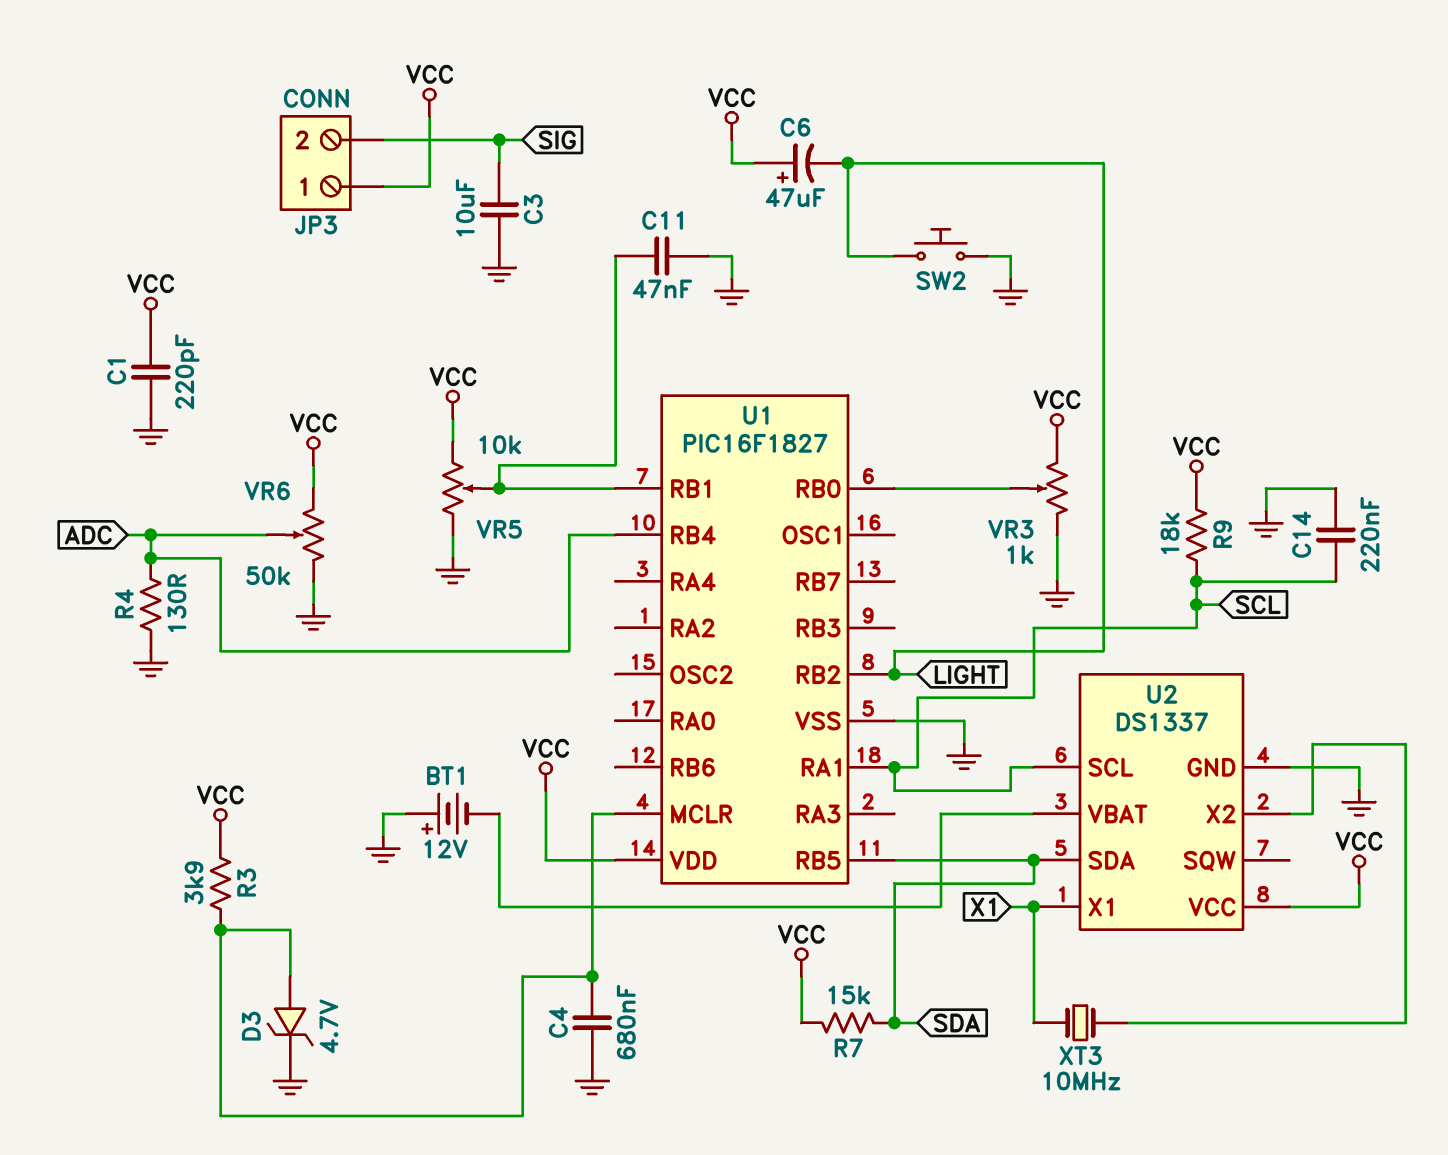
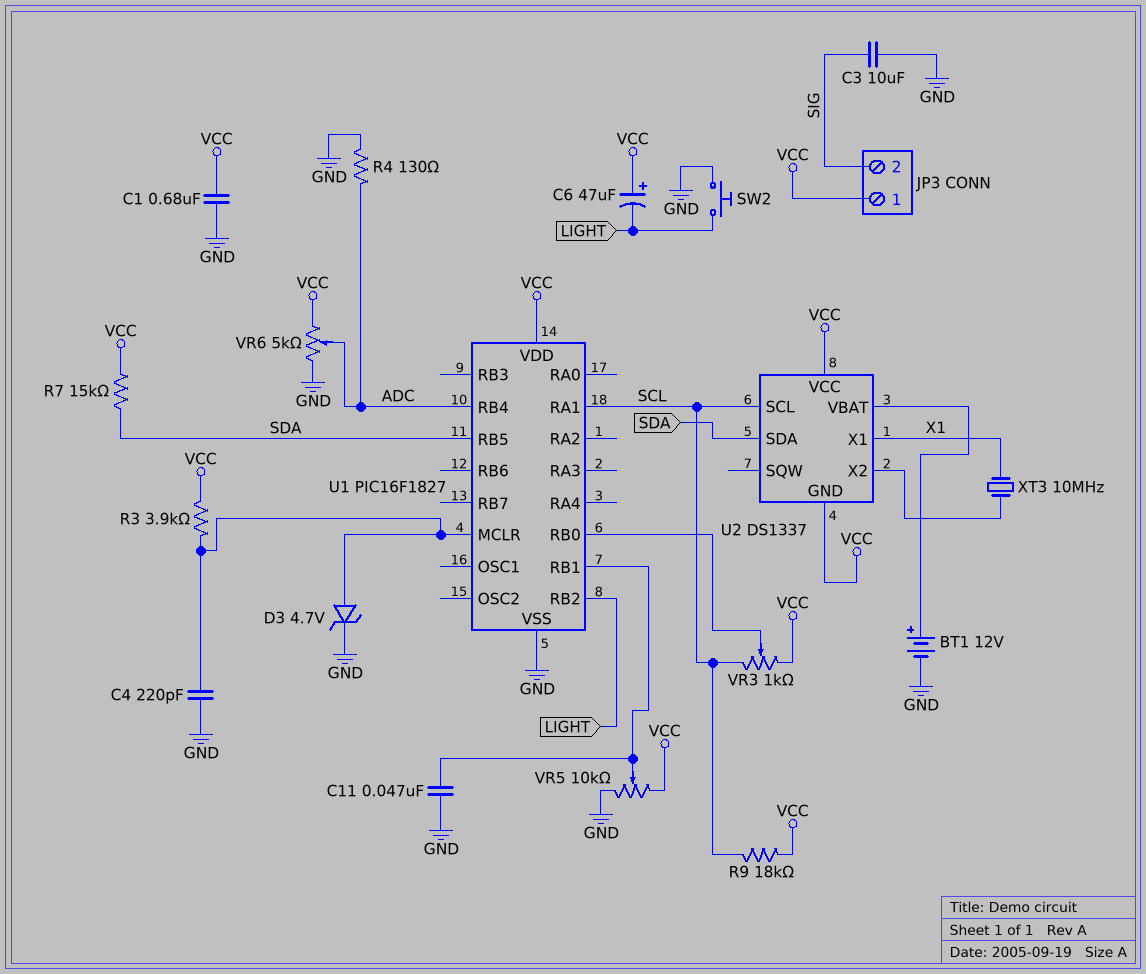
BT1: 12V (plus GND, minus U2/VBAT) -> 12V (plus U2/VBAT, minus GND)
C1: 220pF (GND, VCC) -> 680nF (GND, VCC)
C4: 680nF (GND, U1/MCLR) -> 220pF (GND, U1/MCLR)
C14: 220nF (GND, SCL) -> none
U2 pin GND: GND -> VCC
VR3: 1k (GND, VCC, wiper U1/RB0) -> 1k (SCL, VCC, wiper U1/RB0)
VR6: 50k (GND, VCC, wiper ADC) -> 5k (GND, VCC, wiper ADC)

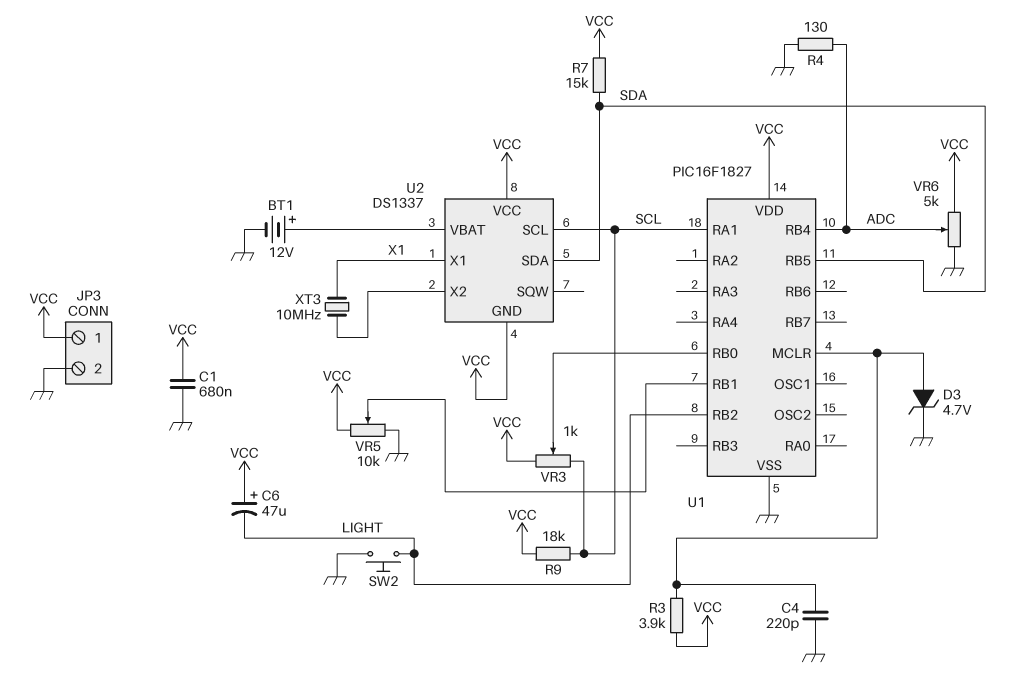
C3: 10uF (GND, SIG) -> none
C11: 47nF (GND, U1/RB1) -> none
JP3 pin 2: SIG -> GND

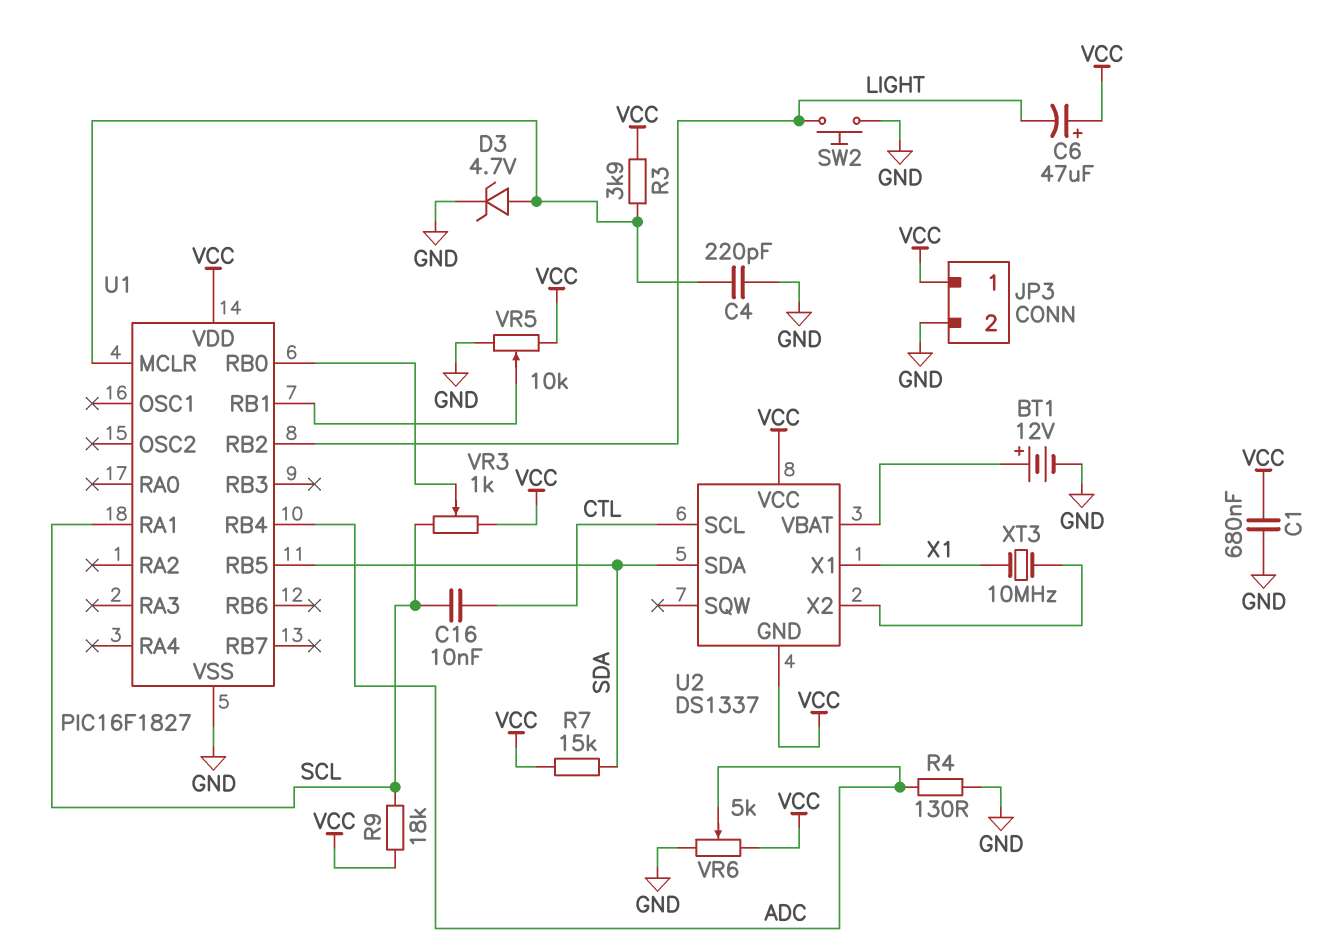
C16: none -> 10nF (CTL, SCL)
U2 pin SCL: SCL -> CTL

